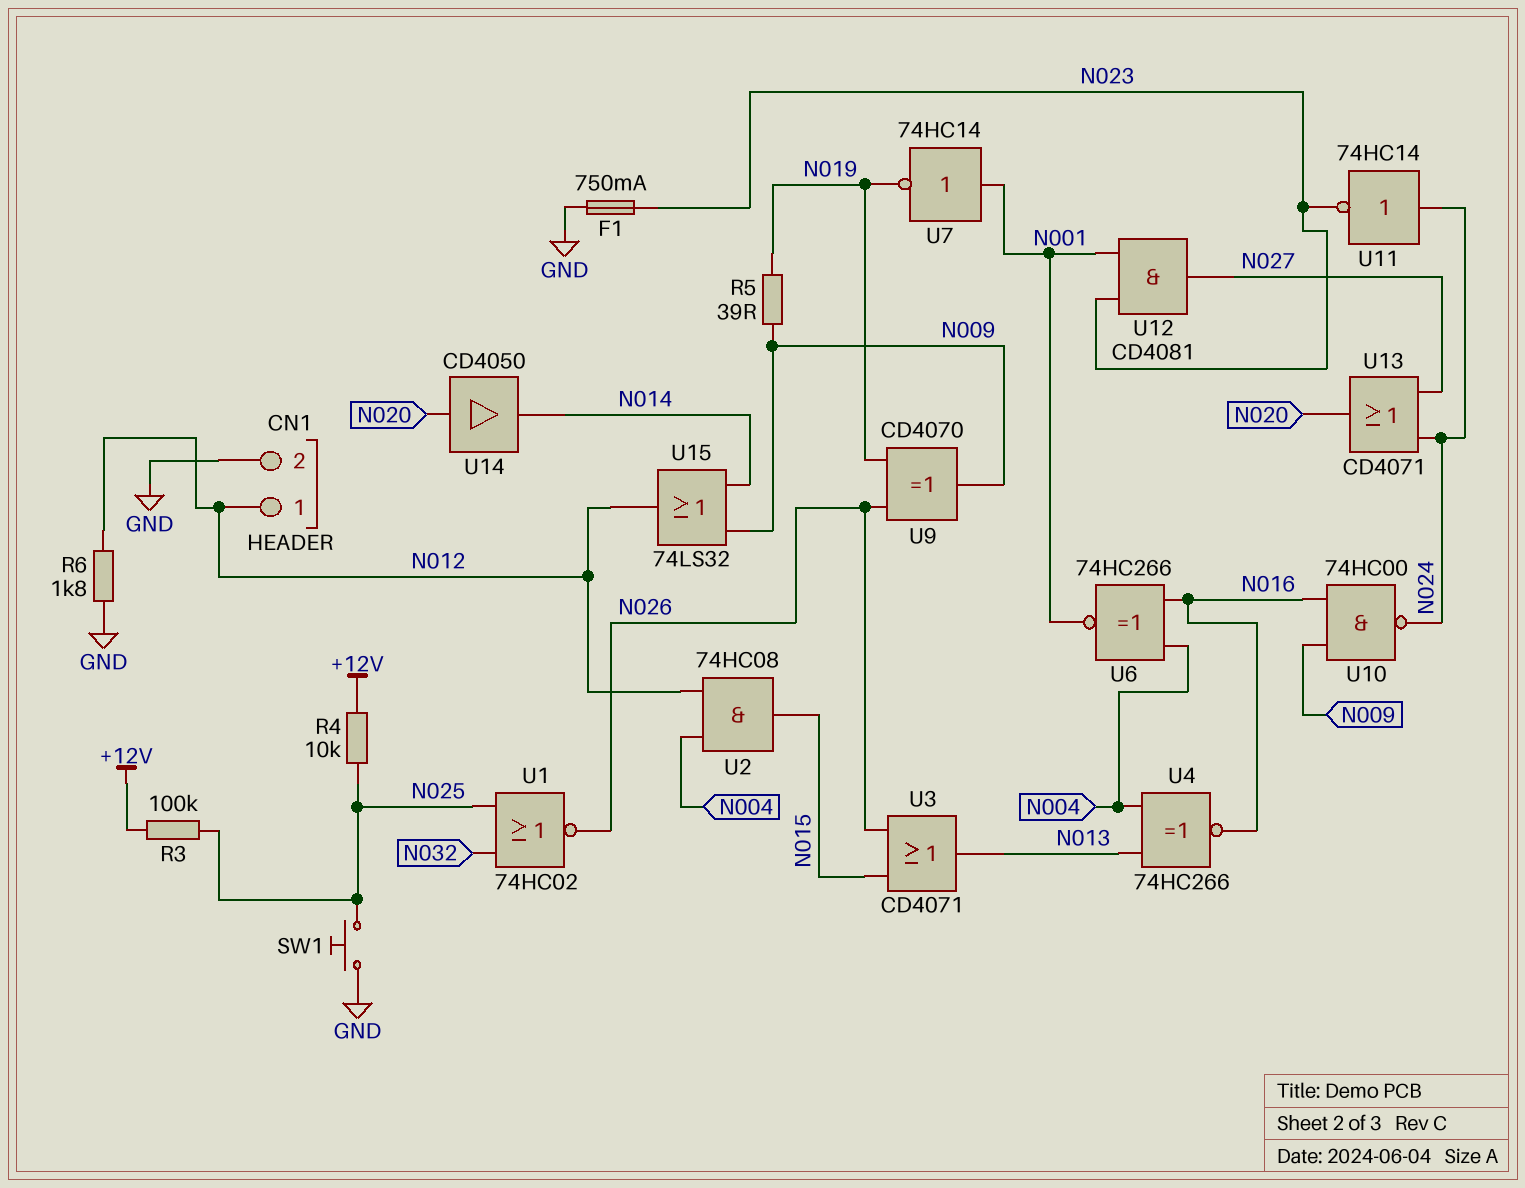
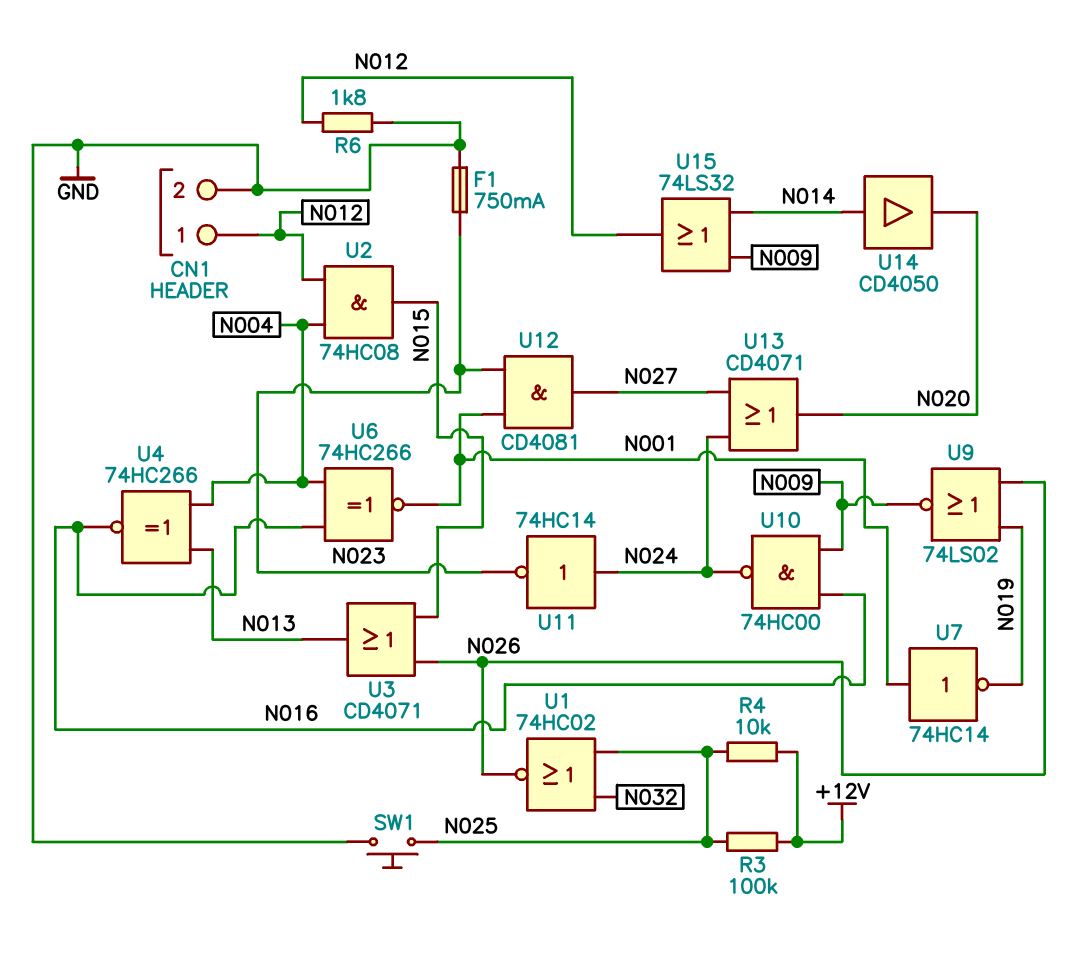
R5: 39 (N009, N019) -> none
U9: XOR CD4070 (in N019, in N026, out N009) -> NOR 74LS02 (in N019, in N026, out N009)
U14: buffer CD4050 (in N020, out N014) -> buffer CD4050 (in N014, out N020)

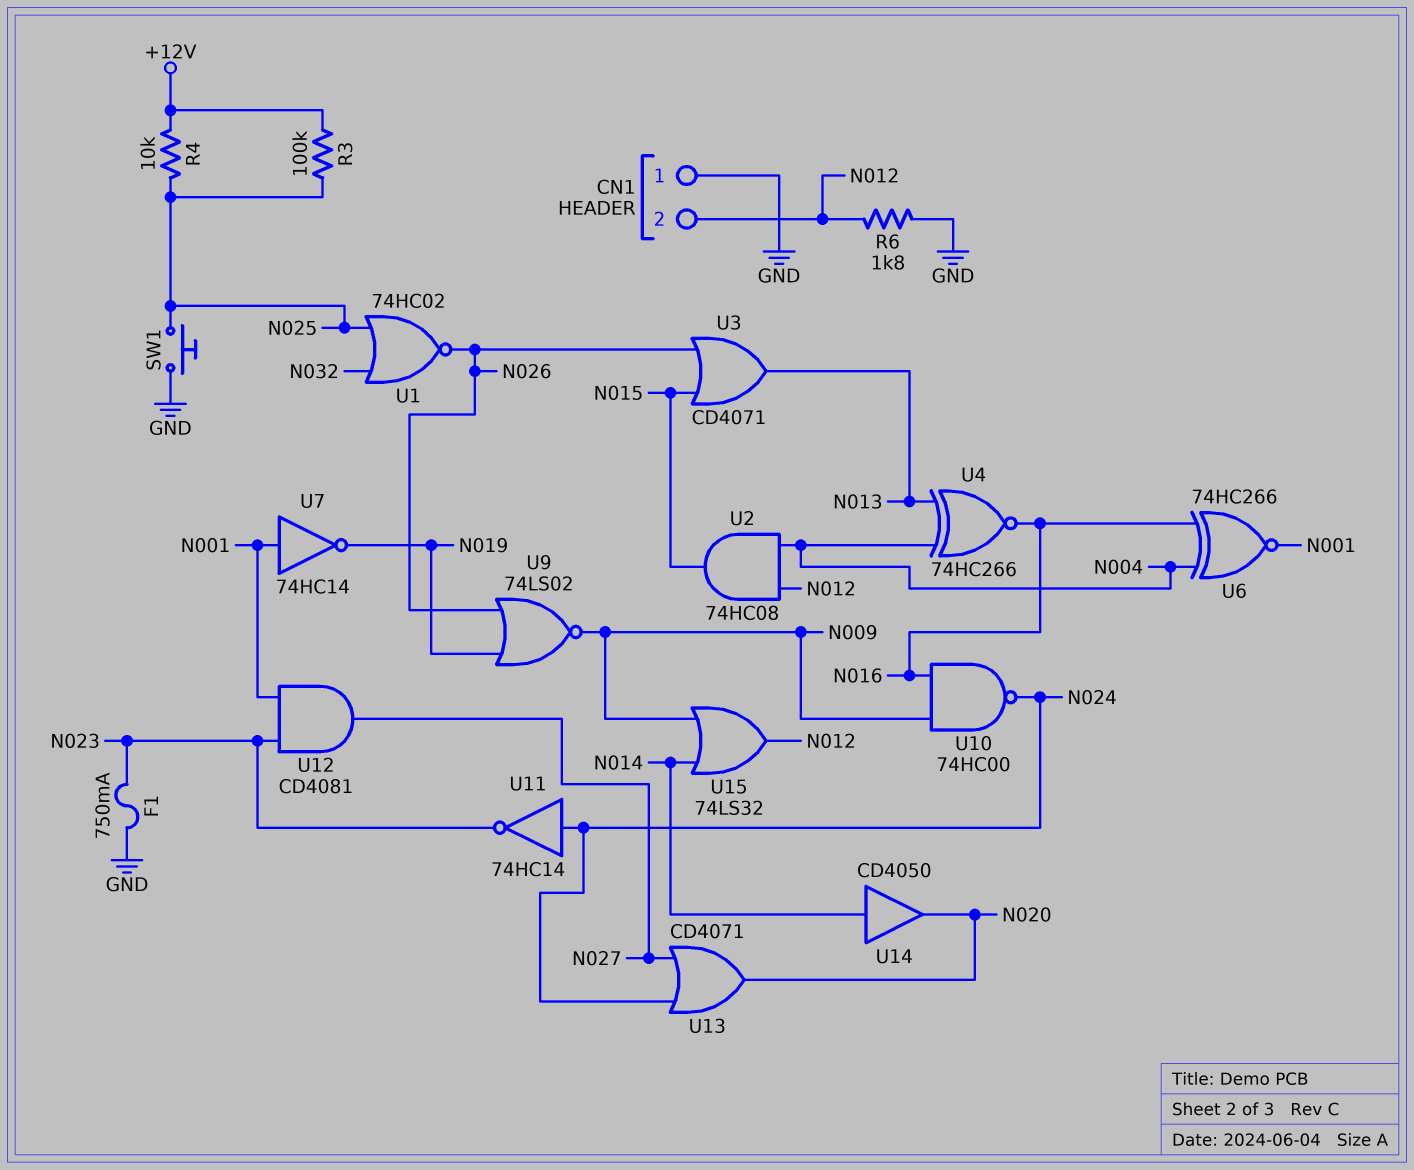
CN1 pin 1: N012 -> GND
CN1 pin 2: GND -> N012

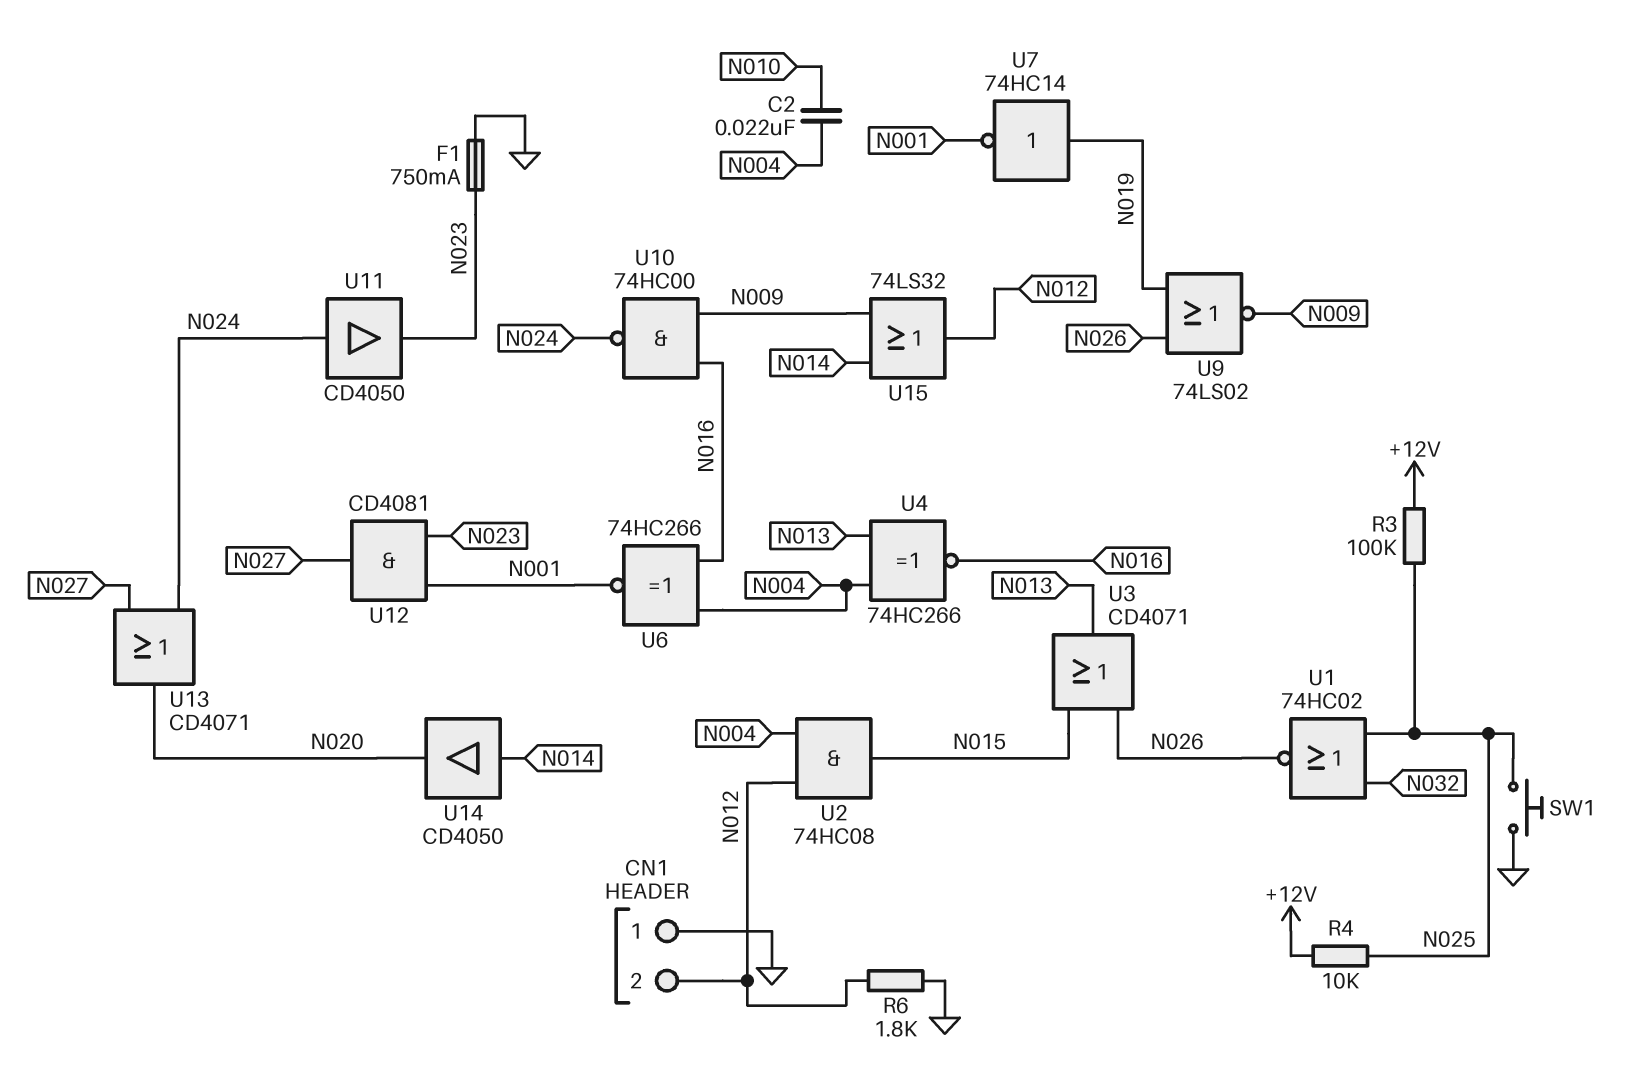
C2: none -> 22nF (N004, N010)
U7: NOT 74HC14 (in N001, out N019) -> NOT 74HC14 (in N019, out N001)
U11: NOT 74HC14 (in N024, out N023) -> buffer CD4050 (in N024, out N023)

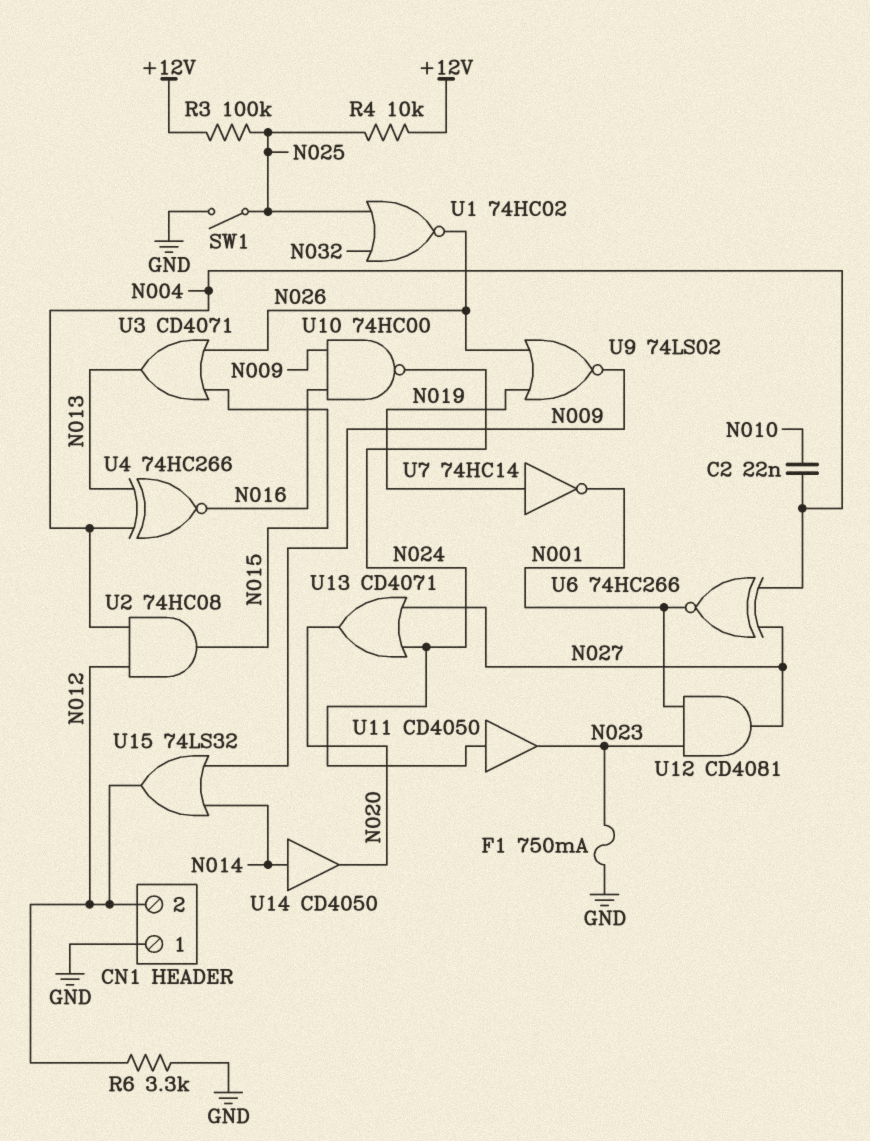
R6: 1.8k (GND, N012) -> 3.3k (GND, N012)
SW1: button (GND, N025) -> switch (GND, N025)
U6: XNOR 74HC266 (in N004, in N016, out N001) -> XNOR 74HC266 (in N004, in N027, out N001)

